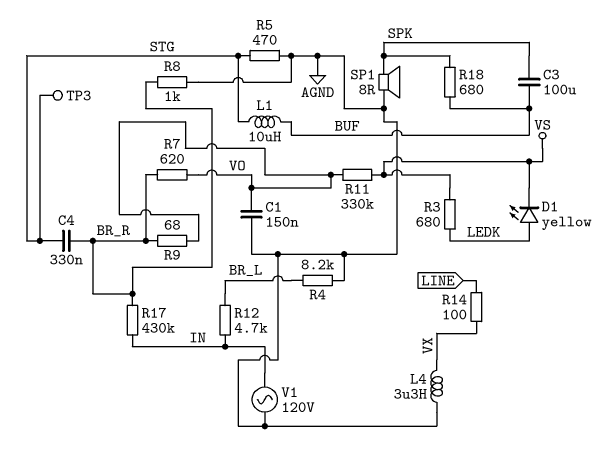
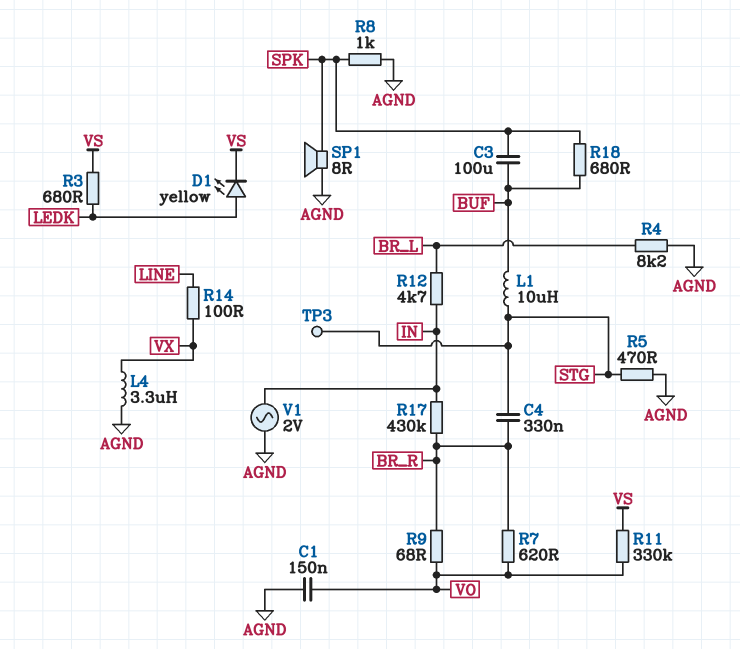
R8: 1k (AGND, BR_R) -> 1k (AGND, SPK)
V1: AC 120V (AGND, IN) -> AC 2V (AGND, IN)

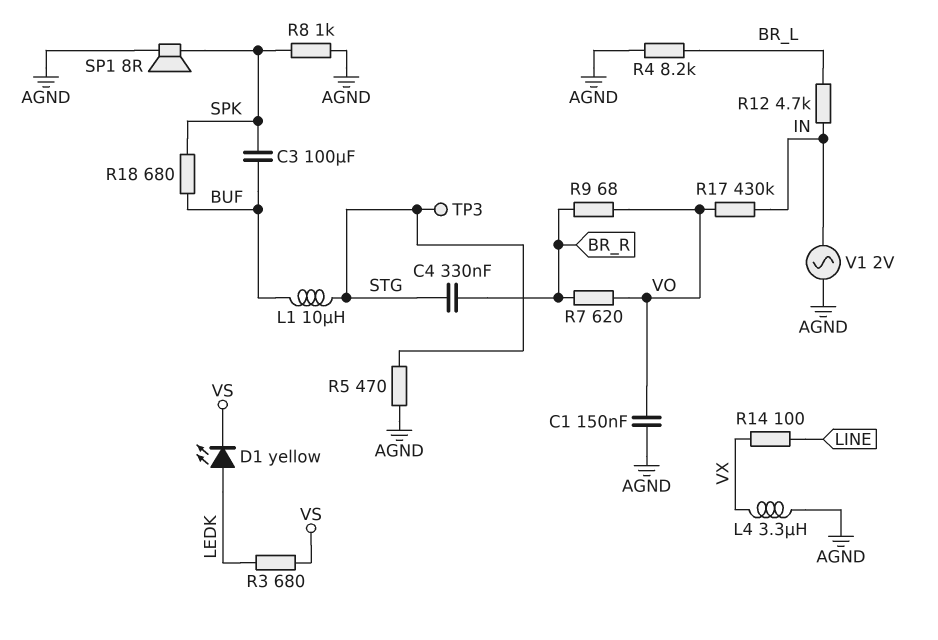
R11: 330k (VO, VS) -> none
R17: 430k (BR_R, IN) -> 430k (IN, VO)

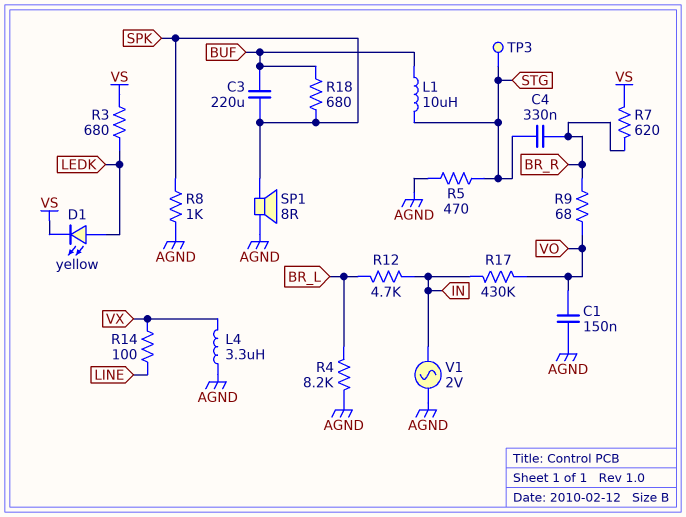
C3: 100uF (BUF, SPK) -> 220uF (BUF, SPK)
R7: 620 (BR_R, VO) -> 620 (BR_R, VS)

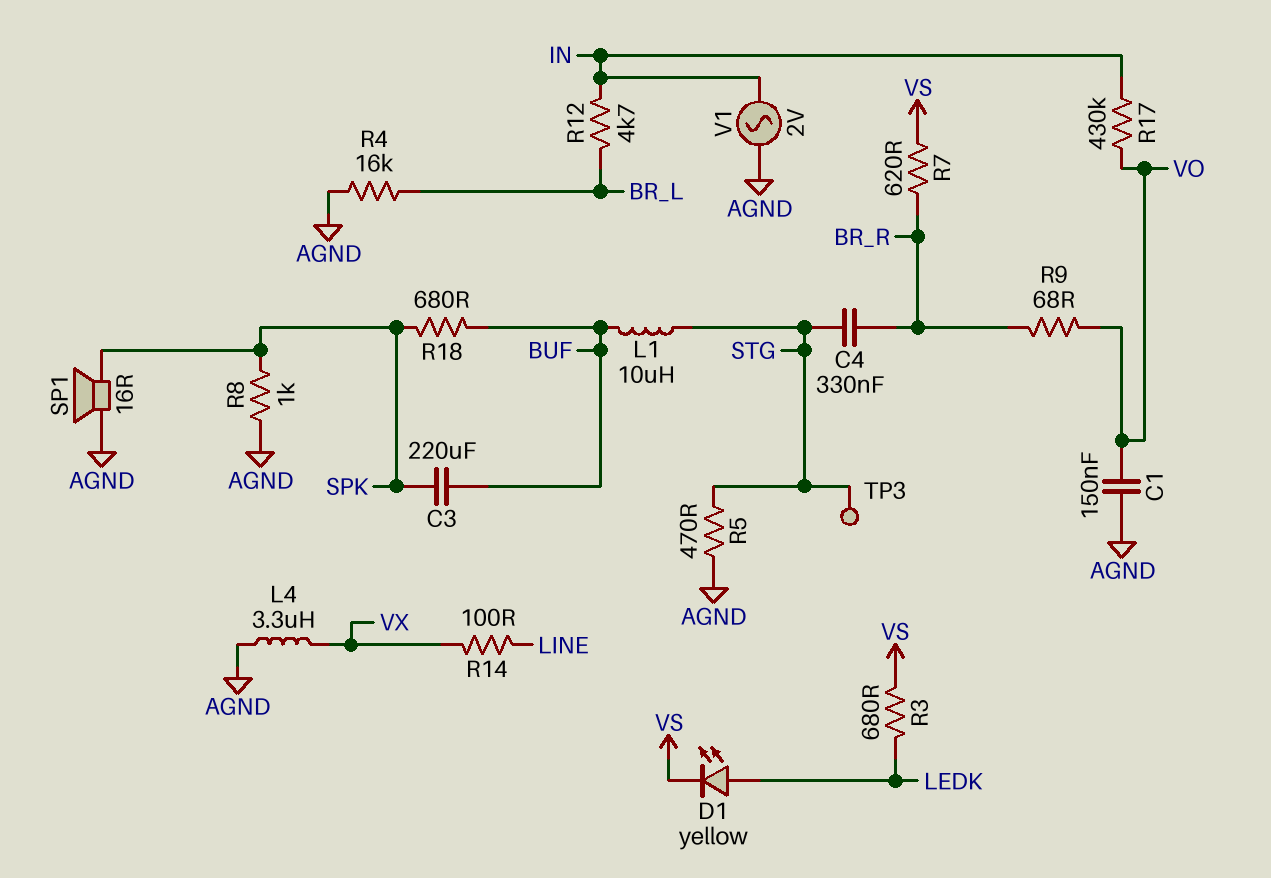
R4: 8.2k (AGND, BR_L) -> 16k (AGND, BR_L)
SP1: speaker 8R (AGND, SPK) -> speaker 16R (AGND, SPK)

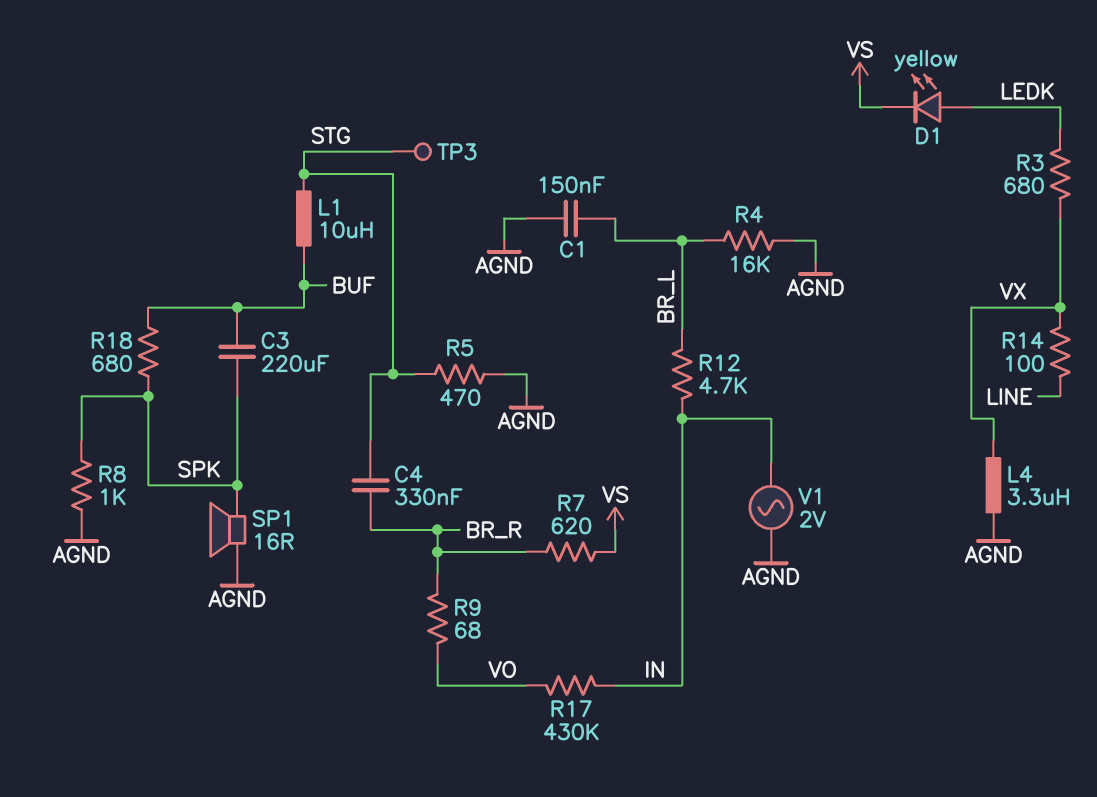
C1: 150nF (AGND, VO) -> 150nF (AGND, BR_L)
R3: 680 (LEDK, VS) -> 680 (LEDK, VX)

